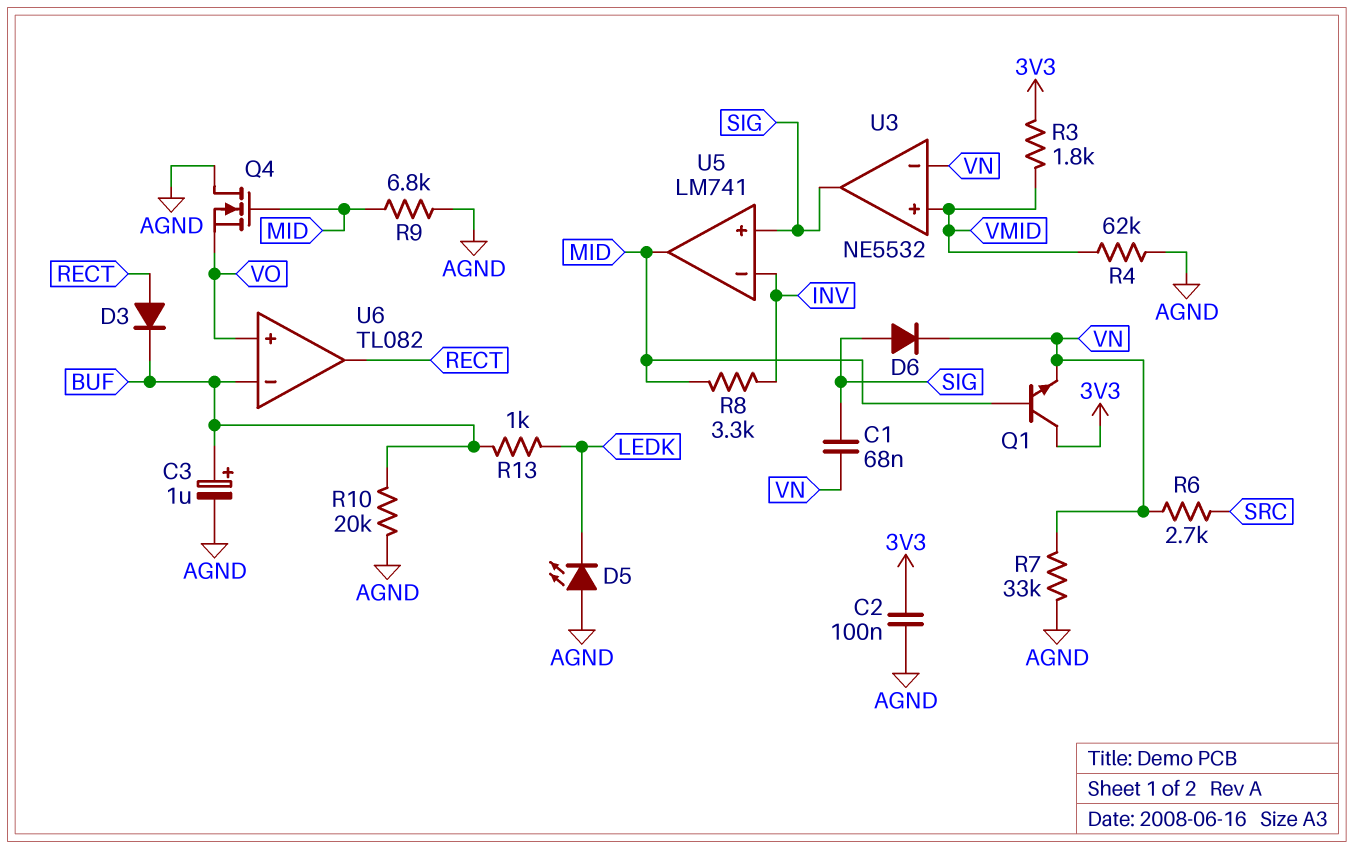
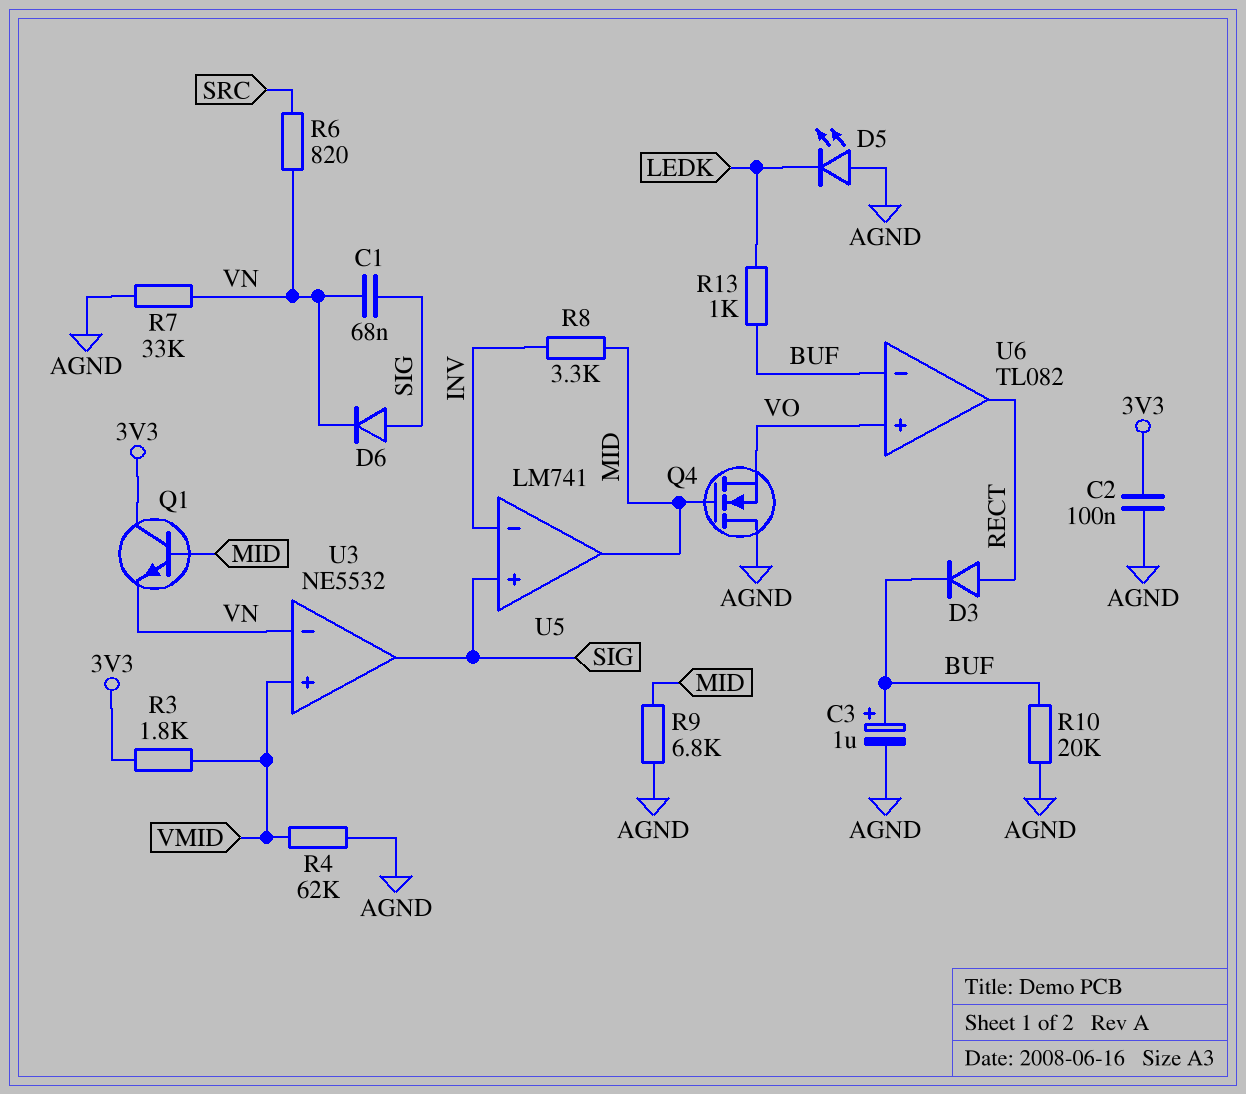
R6: 2.7k (SRC, VN) -> 820 (SRC, VN)

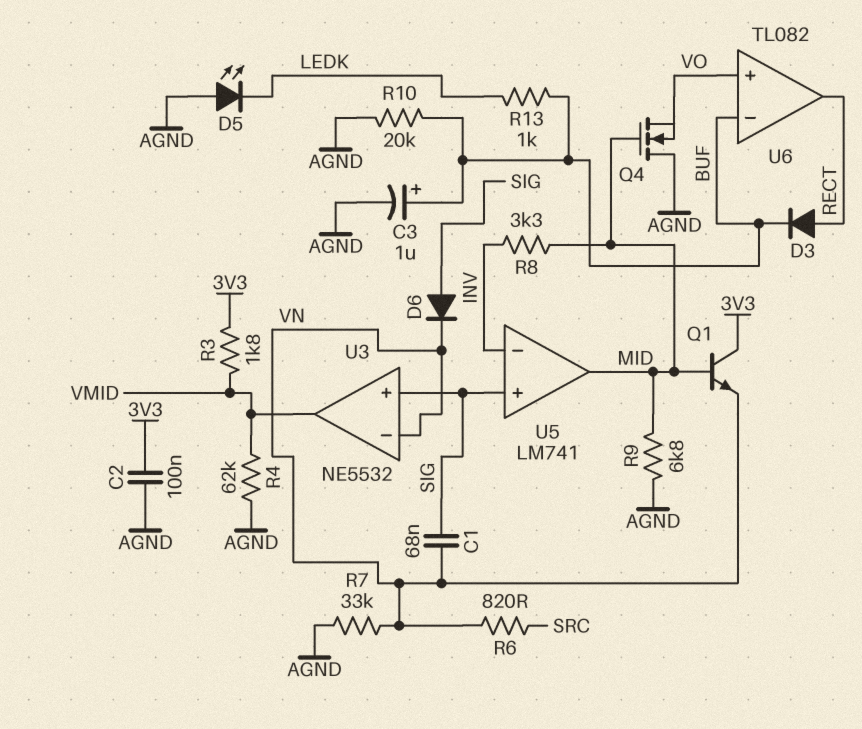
U3 pin in+: VMID -> SIG
U3 pin out: SIG -> VMID

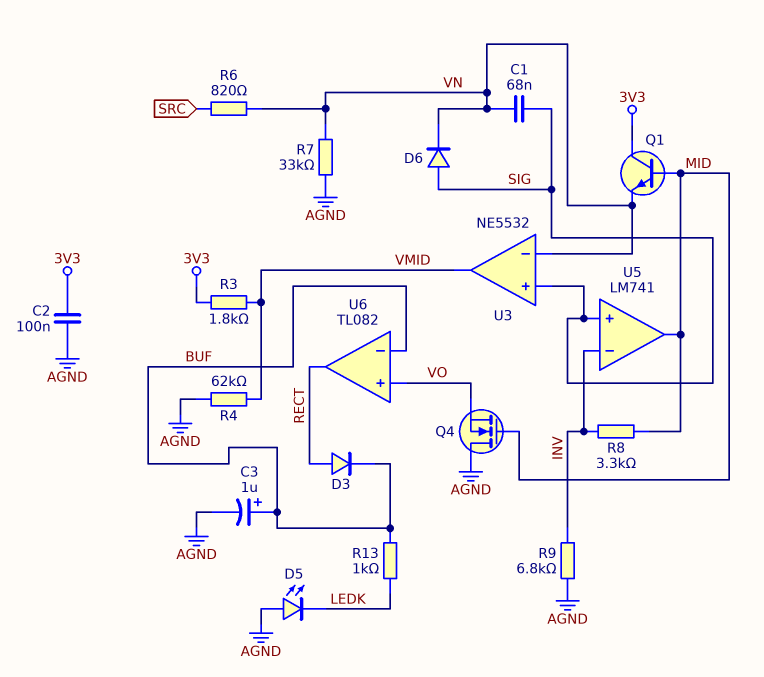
R9: 6.8k (AGND, MID) -> 6.8k (AGND, INV)
R10: 20k (AGND, BUF) -> none

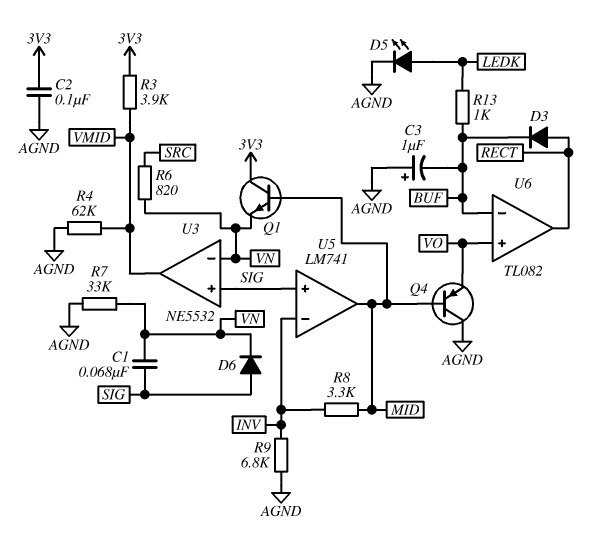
C3: 1uF (plus BUF, minus AGND) -> 1uF (plus AGND, minus BUF)
D5: LED (A AGND, K LEDK) -> LED (A LEDK, K AGND)
Q4: NMOS (G MID, D AGND, S VO) -> PNP (B MID, C AGND, E VO)
R3: 1.8k (3V3, VMID) -> 3.9k (3V3, VMID)

